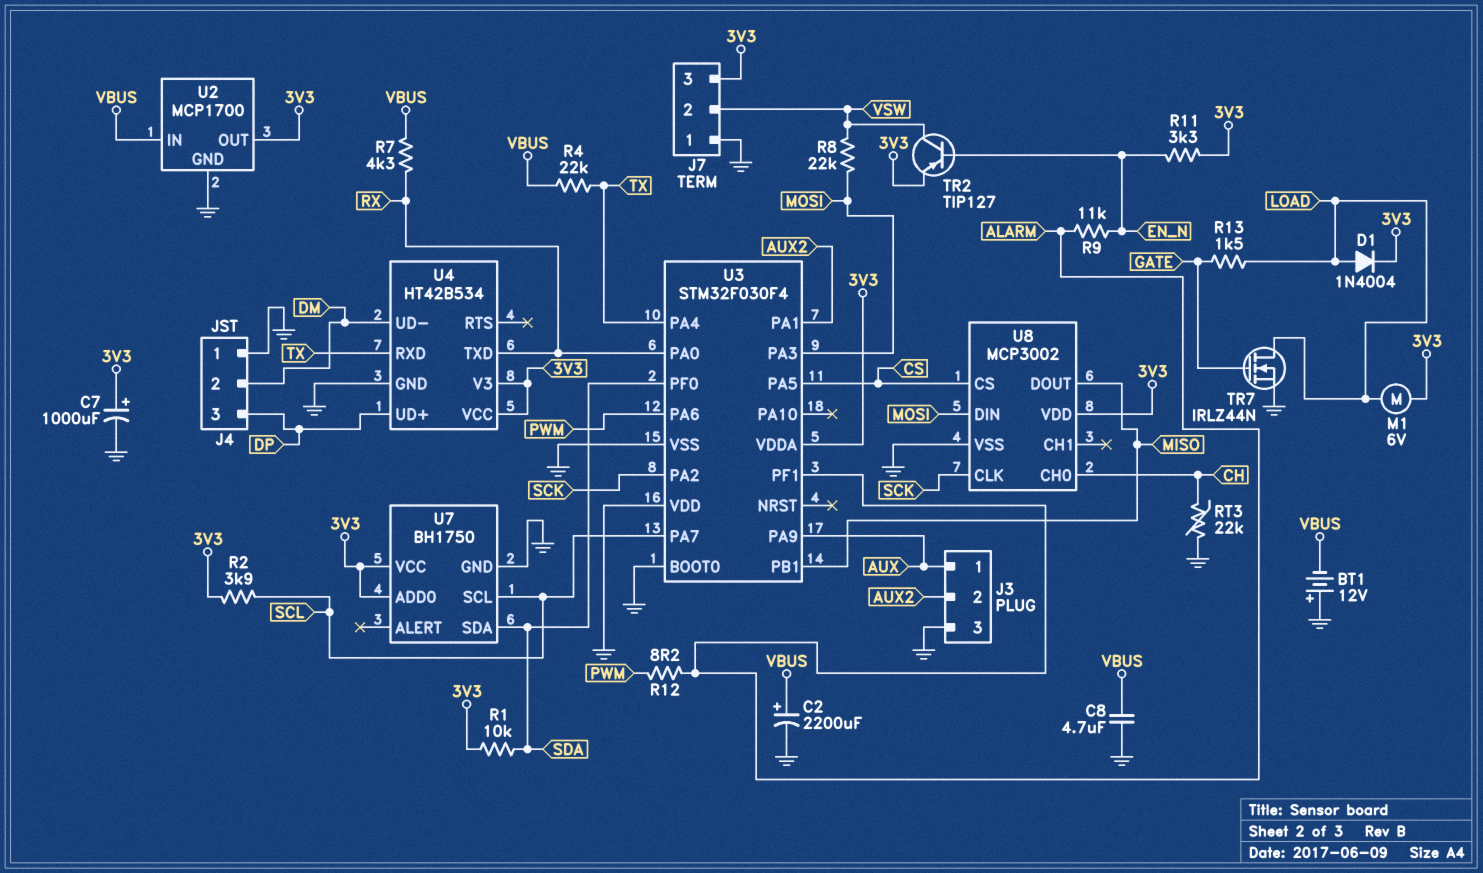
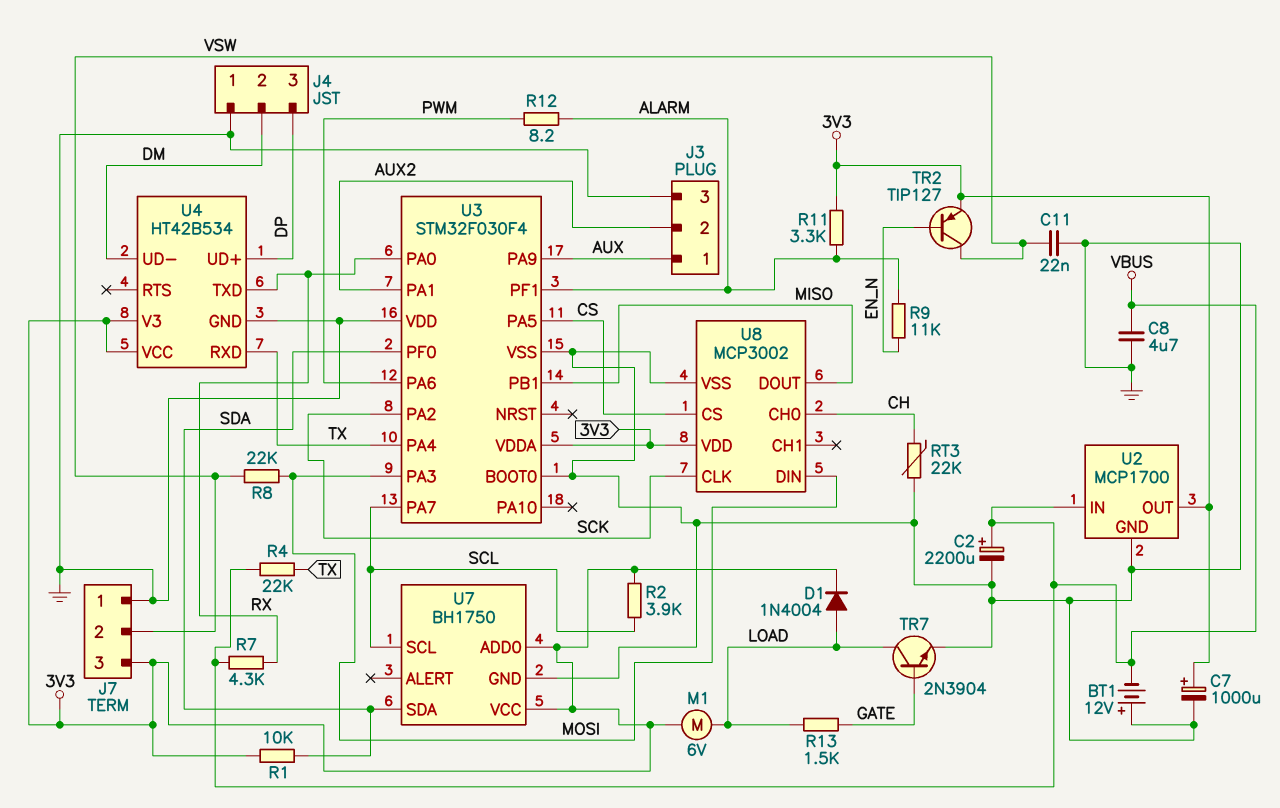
C11: none -> 22nF (GND, VSW)
R11: 3.3k (3V3, EN_N) -> 3.3k (3V3, ALARM)
TR7: NMOS IRLZ44N (G GATE, D LOAD, S GND) -> NPN 2N3904 (B GATE, C LOAD, E GND)

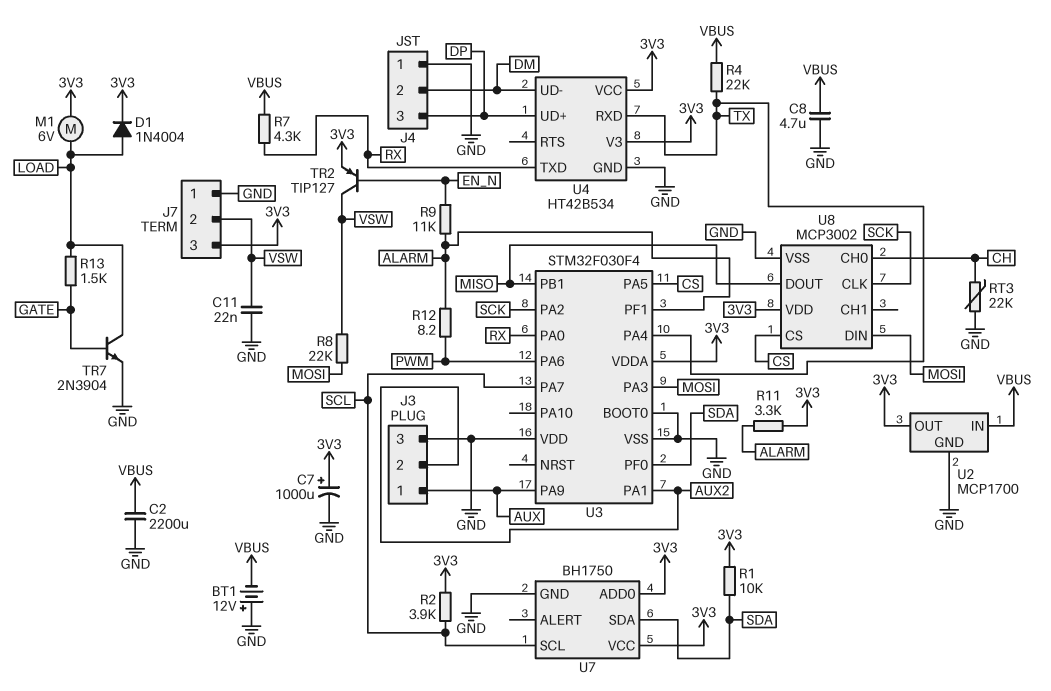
C2: 2200uF (plus VBUS, minus GND) -> 2200uF (GND, VBUS)

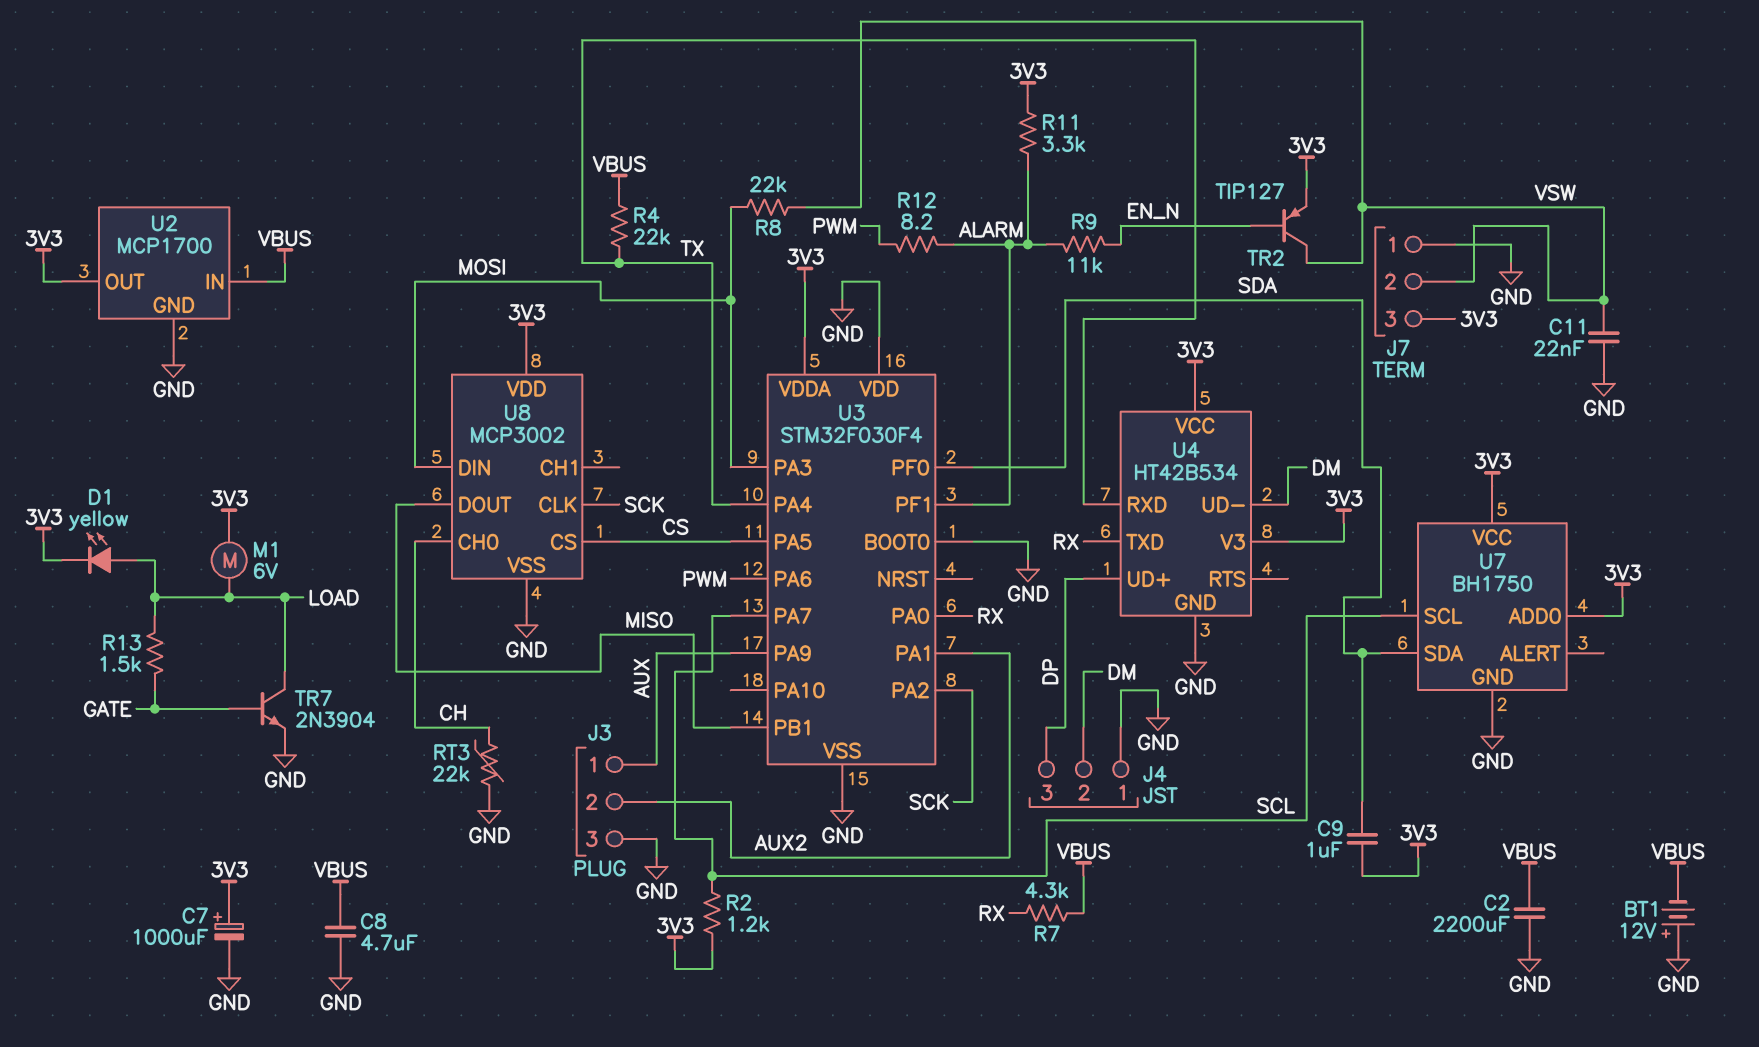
C9: none -> 1uF (3V3, SDA)
D1: diode 1N4004 (A LOAD, K 3V3) -> LED yellow (A LOAD, K 3V3)
R1: 10k (3V3, SDA) -> none
R2: 3.9k (3V3, SCL) -> 1.2k (3V3, SCL)

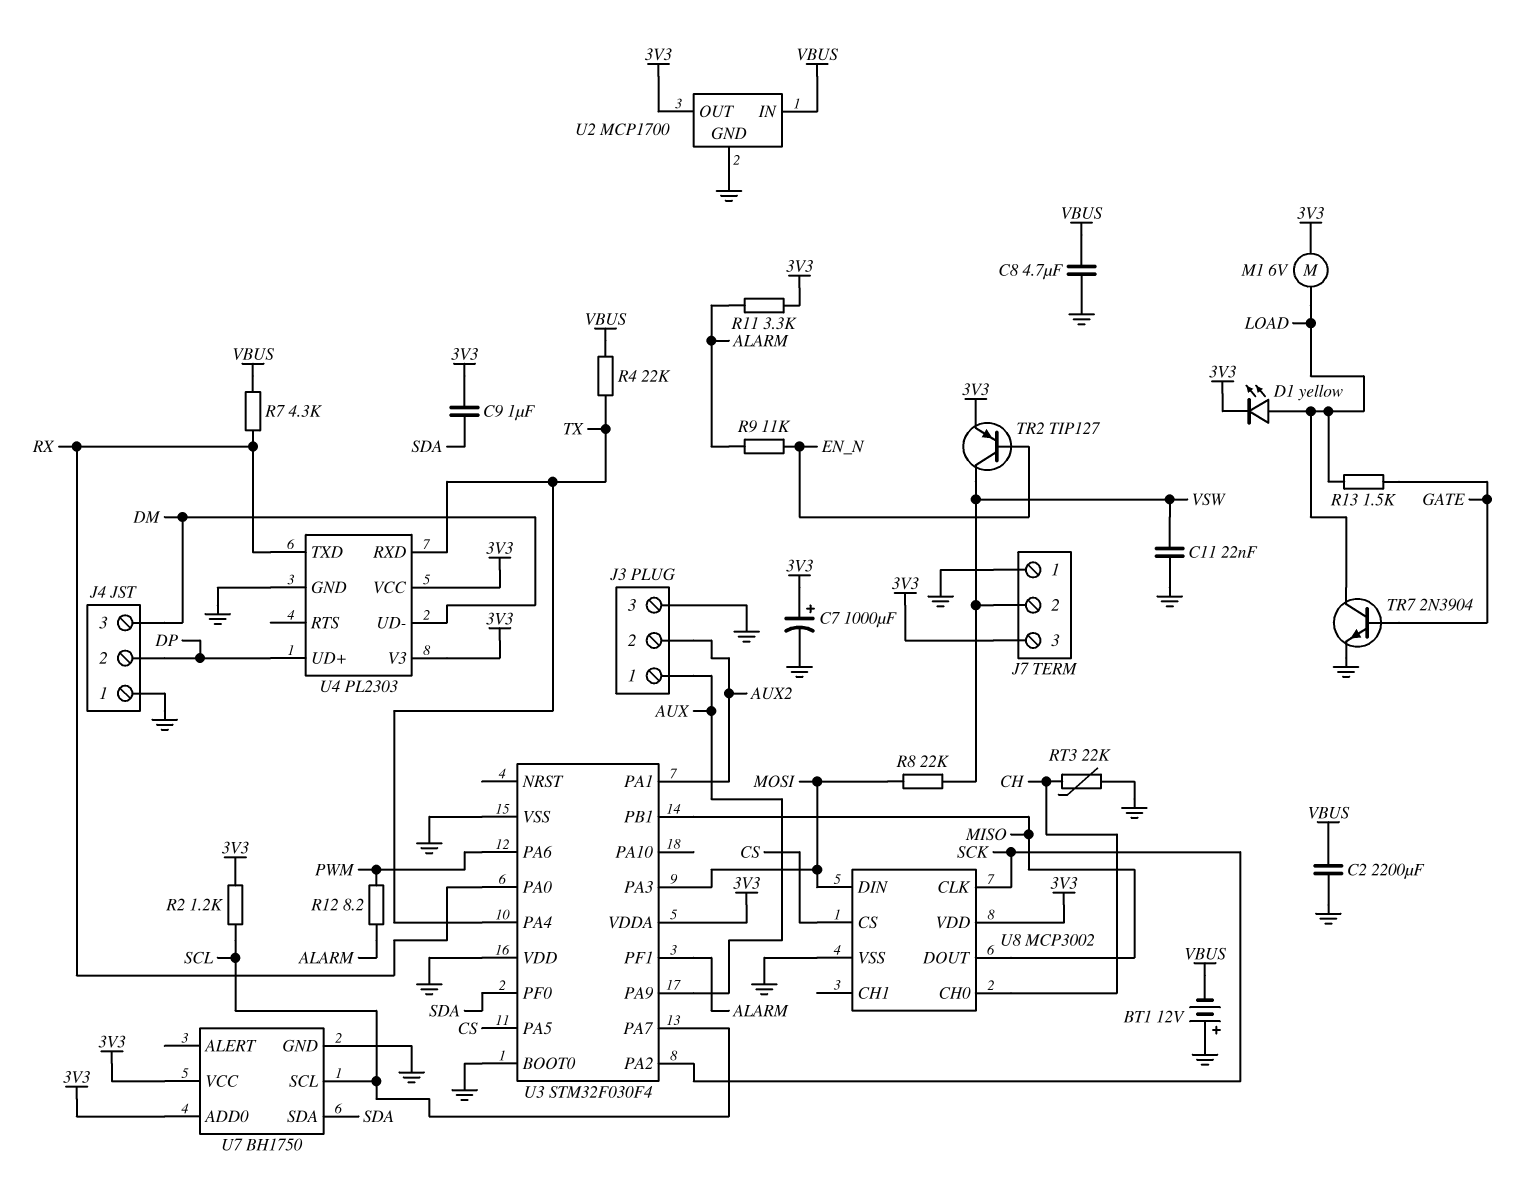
J4 pin 2: DM -> DP
J4 pin 3: DP -> DM
U4: HT42B534 -> PL2303

